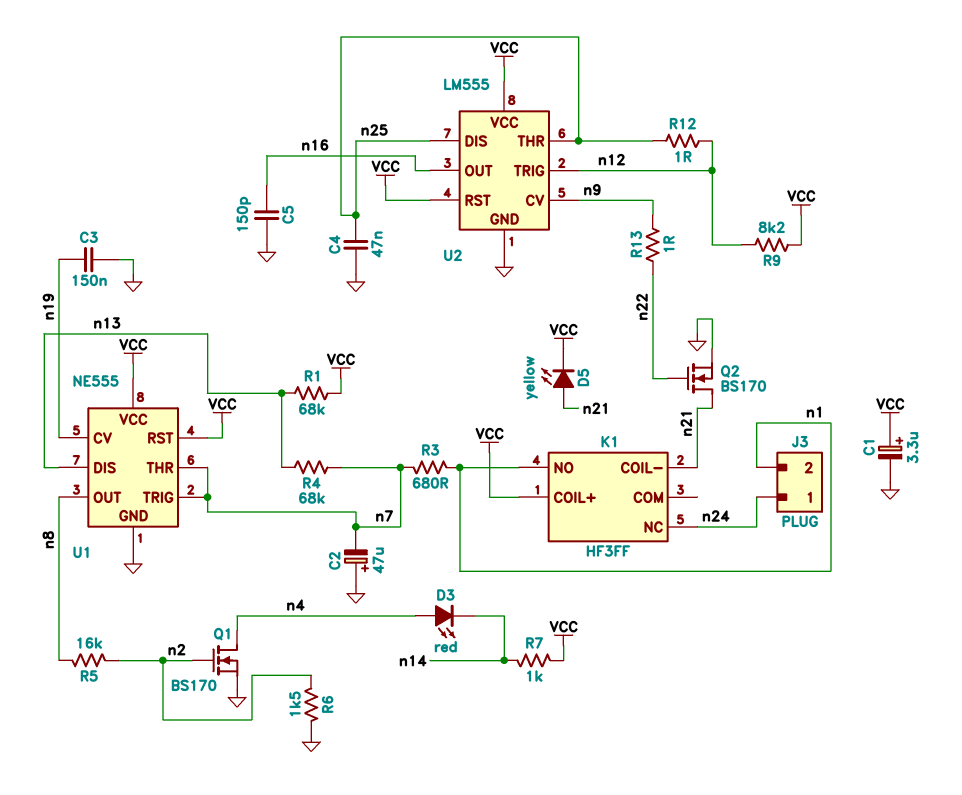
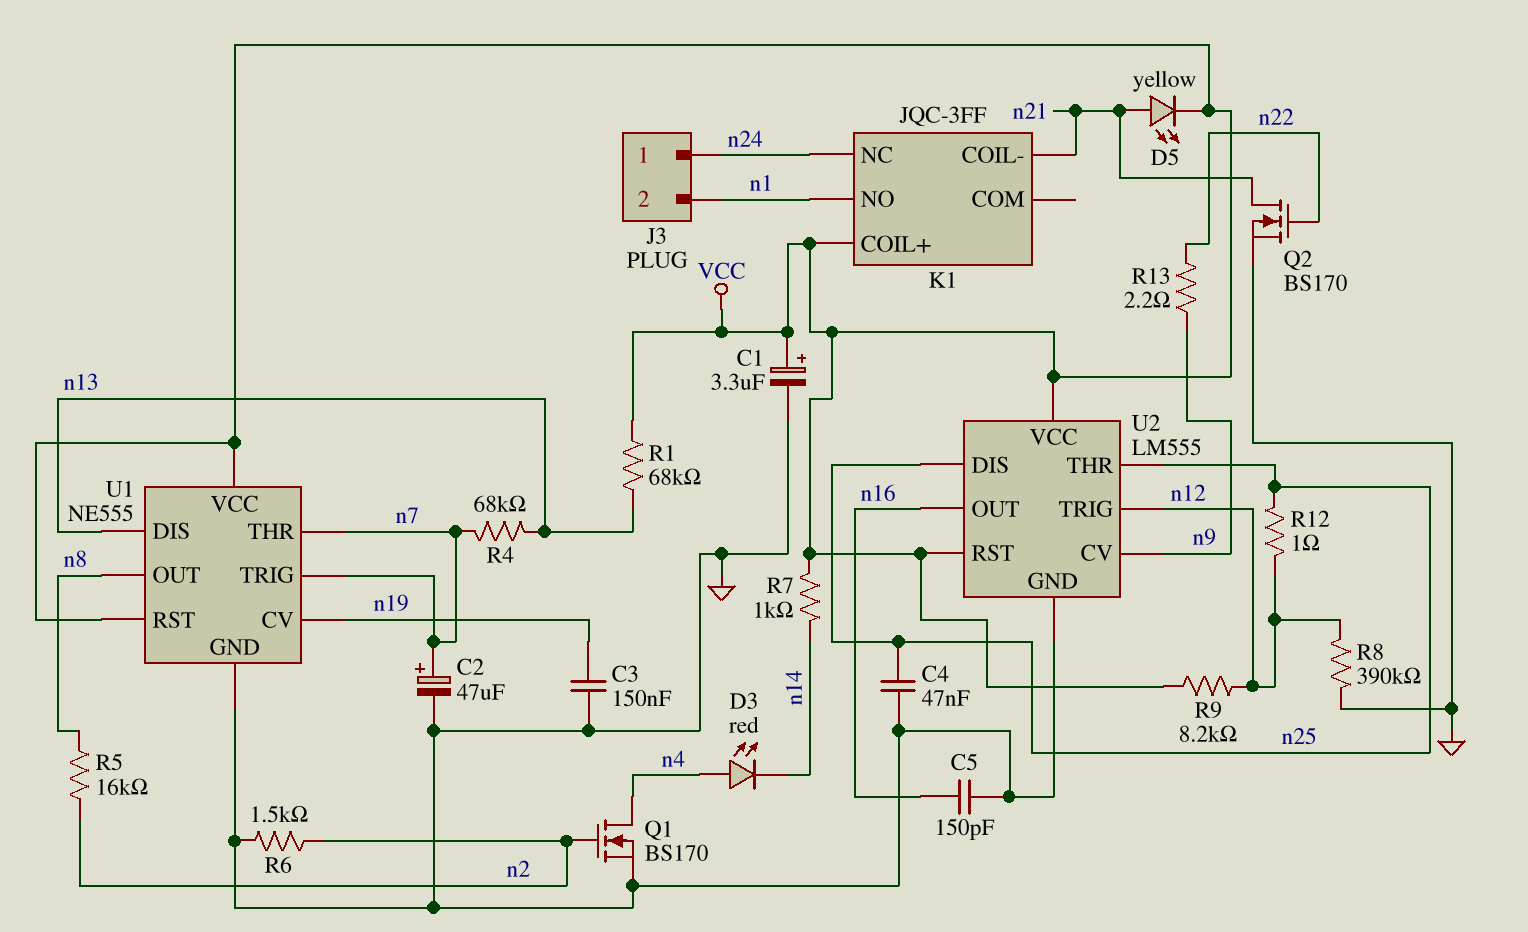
C2: 47uF (plus GND, minus n7) -> 47uF (plus n7, minus GND)
K1: HF3FF -> JQC-3FF
R3: 680 (n1, n7) -> none
R8: none -> 390k (GND, n12)
R13: 1 (n9, n22) -> 2.2 (n9, n22)

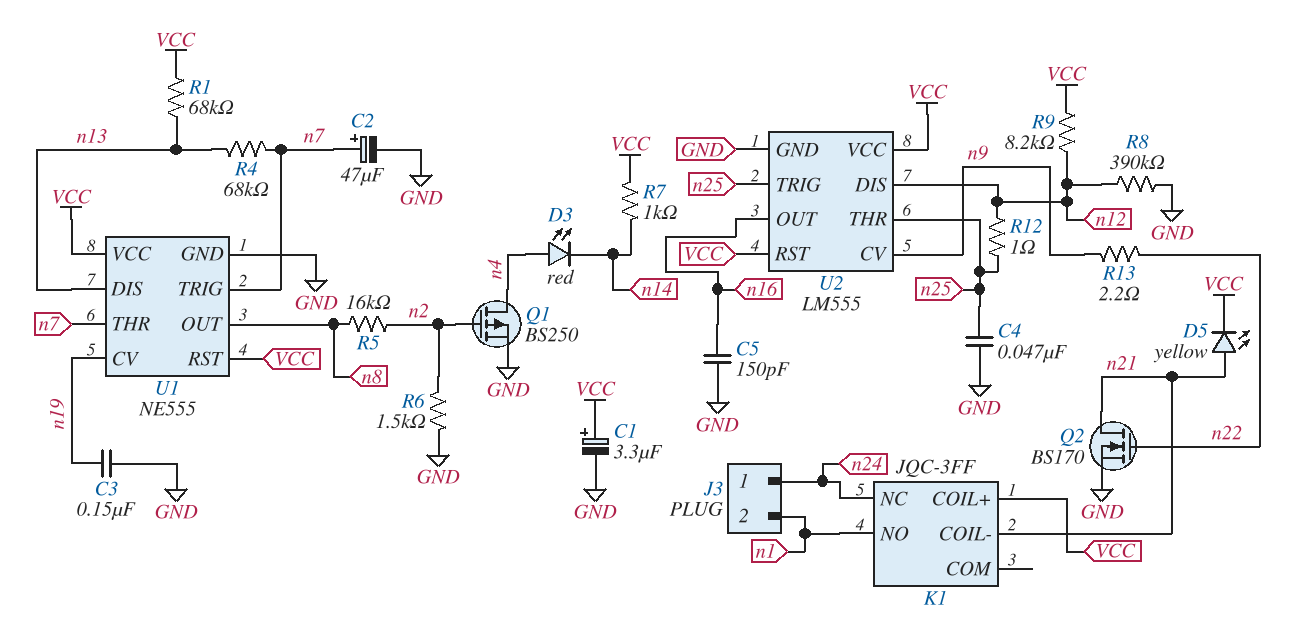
Q1: NMOS BS170 (G n2, D n4, S GND) -> PMOS BS250 (G n2, D n4, S GND)
U2 pin DIS: n25 -> n12
U2 pin TRIG: n12 -> n25

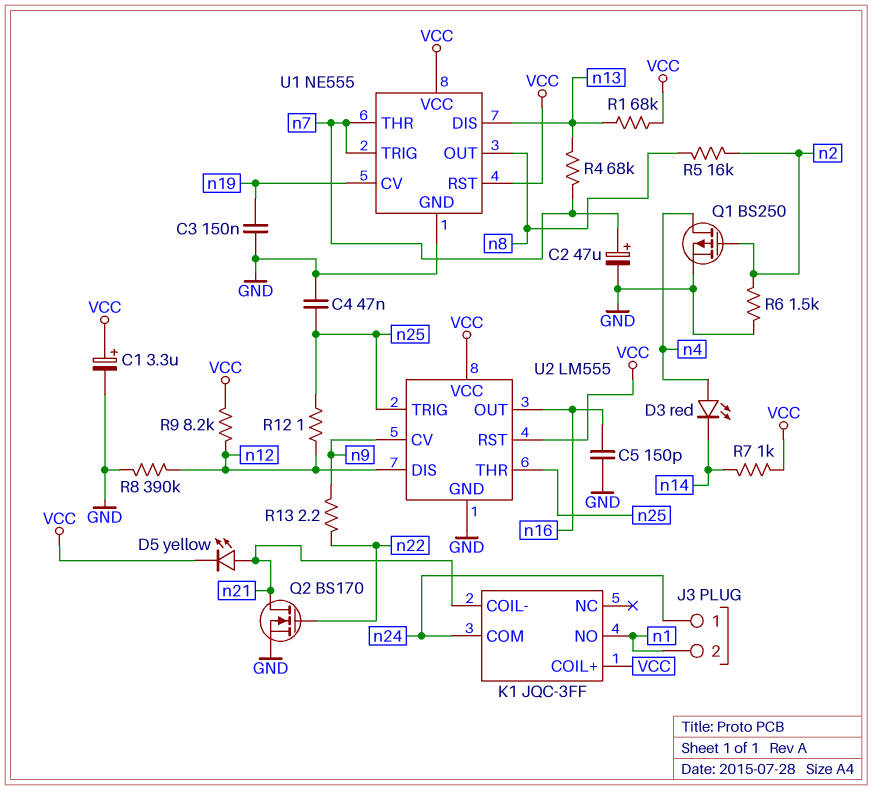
K1 pin COM: none -> n24
K1 pin NC: n24 -> none

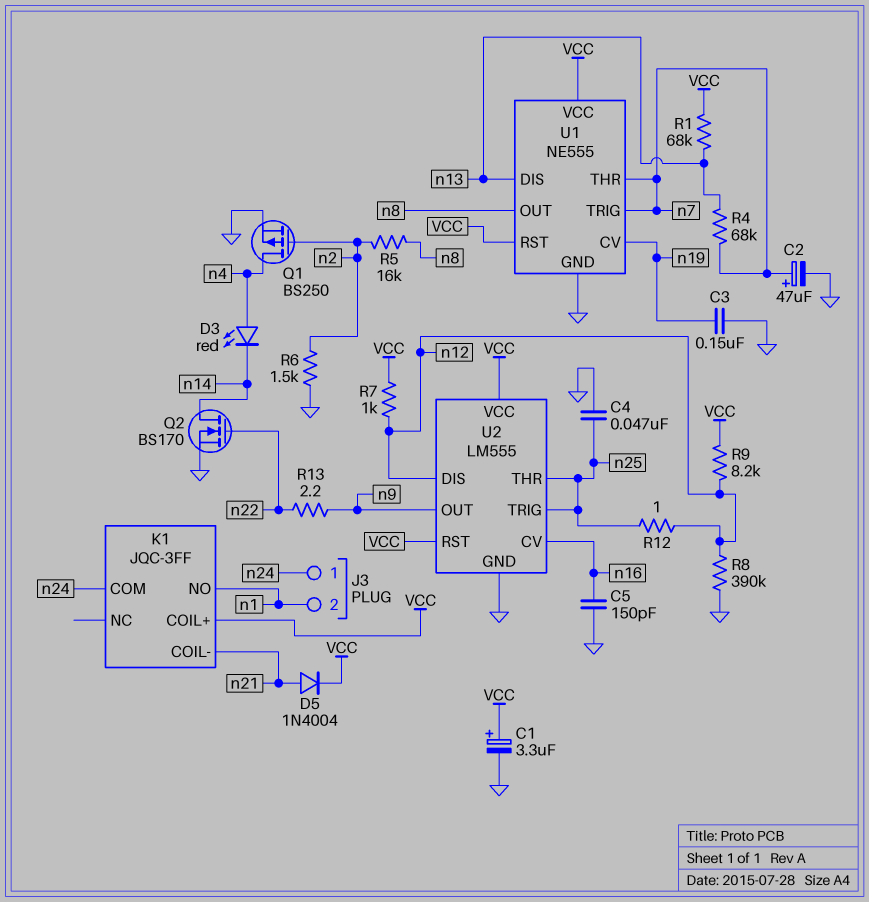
D5: LED yellow (A n21, K VCC) -> diode 1N4004 (A n21, K VCC)
Q2: NMOS BS170 (G n22, D n21, S GND) -> NMOS BS170 (G n22, D n14, S GND)
R7: 1k (VCC, n14) -> 1k (VCC, n12)
U2 pin CV: n9 -> n16
U2 pin OUT: n16 -> n9

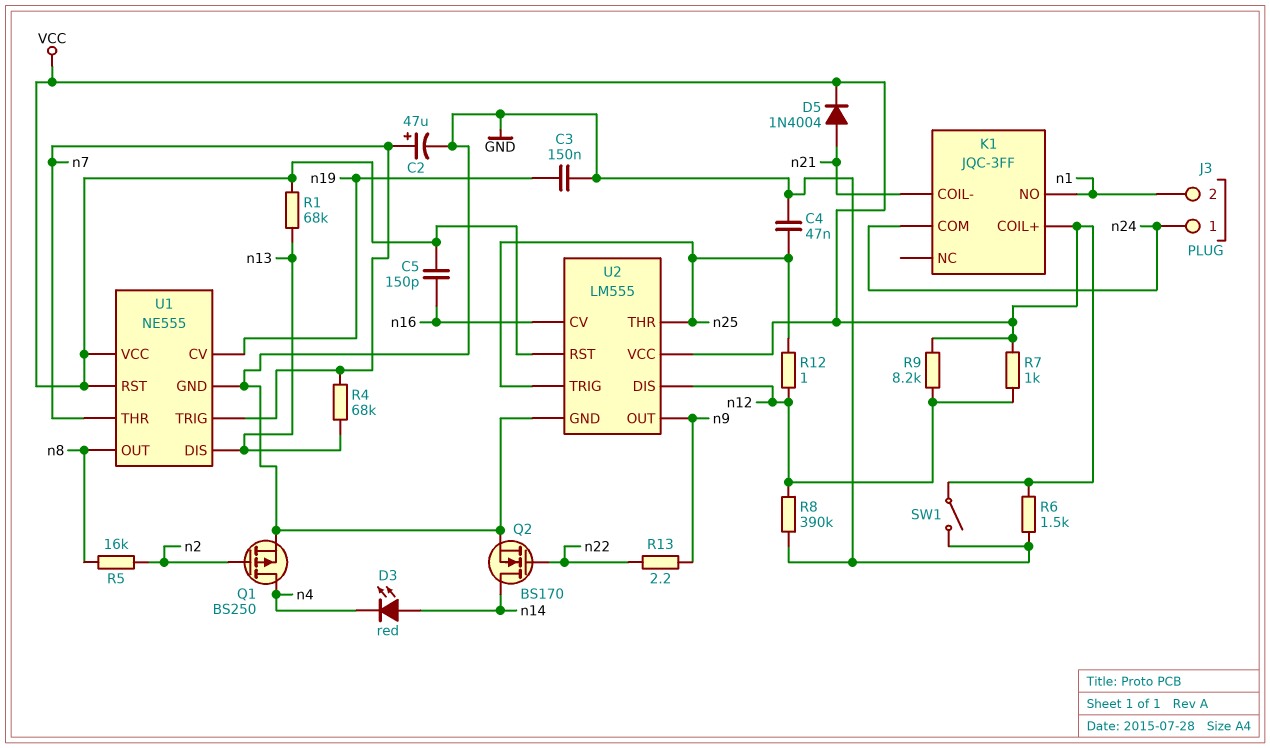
C1: 3.3uF (plus VCC, minus GND) -> none
C5: 150pF (GND, n16) -> 150pF (VCC, n16)
D3: LED red (A n4, K n14) -> LED red (A n14, K n4)
R6: 1.5k (GND, n2) -> 1.5k (GND, VCC)
SW1: none -> switch (GND, VCC)

